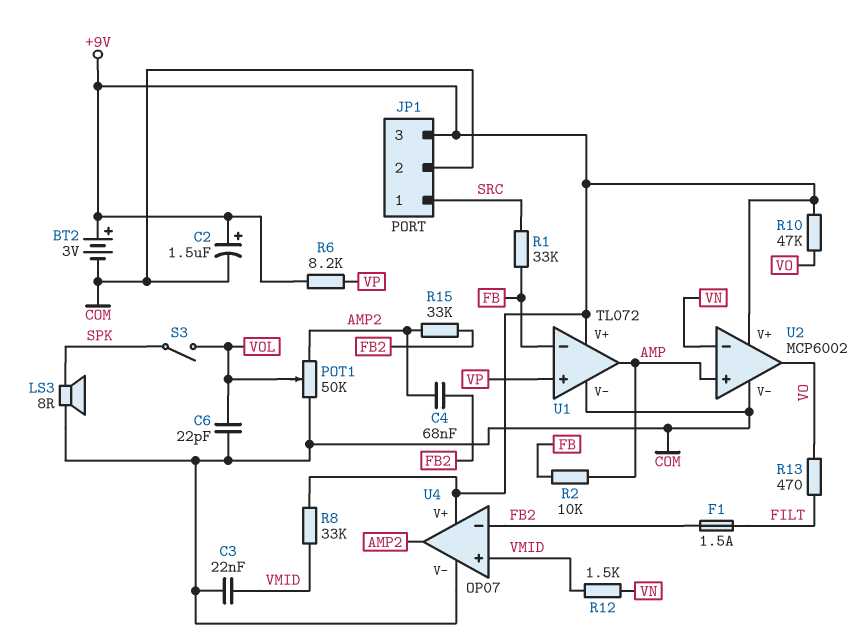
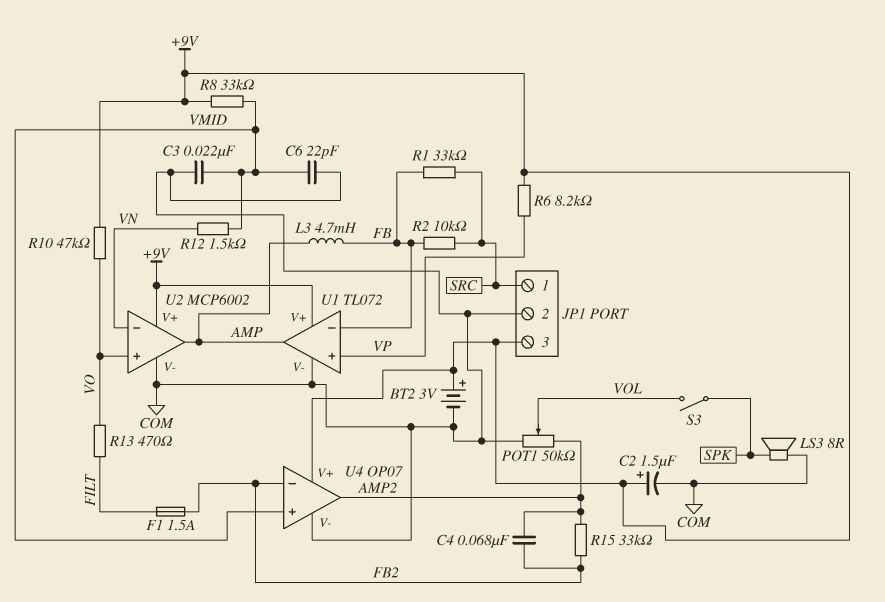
C6: 22pF (COM, VOL) -> 22pF (COM, VMID)
L3: none -> 4.7mH (AMP, FB)
R2: 10k (AMP, FB) -> 10k (FB, SRC)
U2 pin in+: AMP -> VO
U2 pin out: VO -> AMP

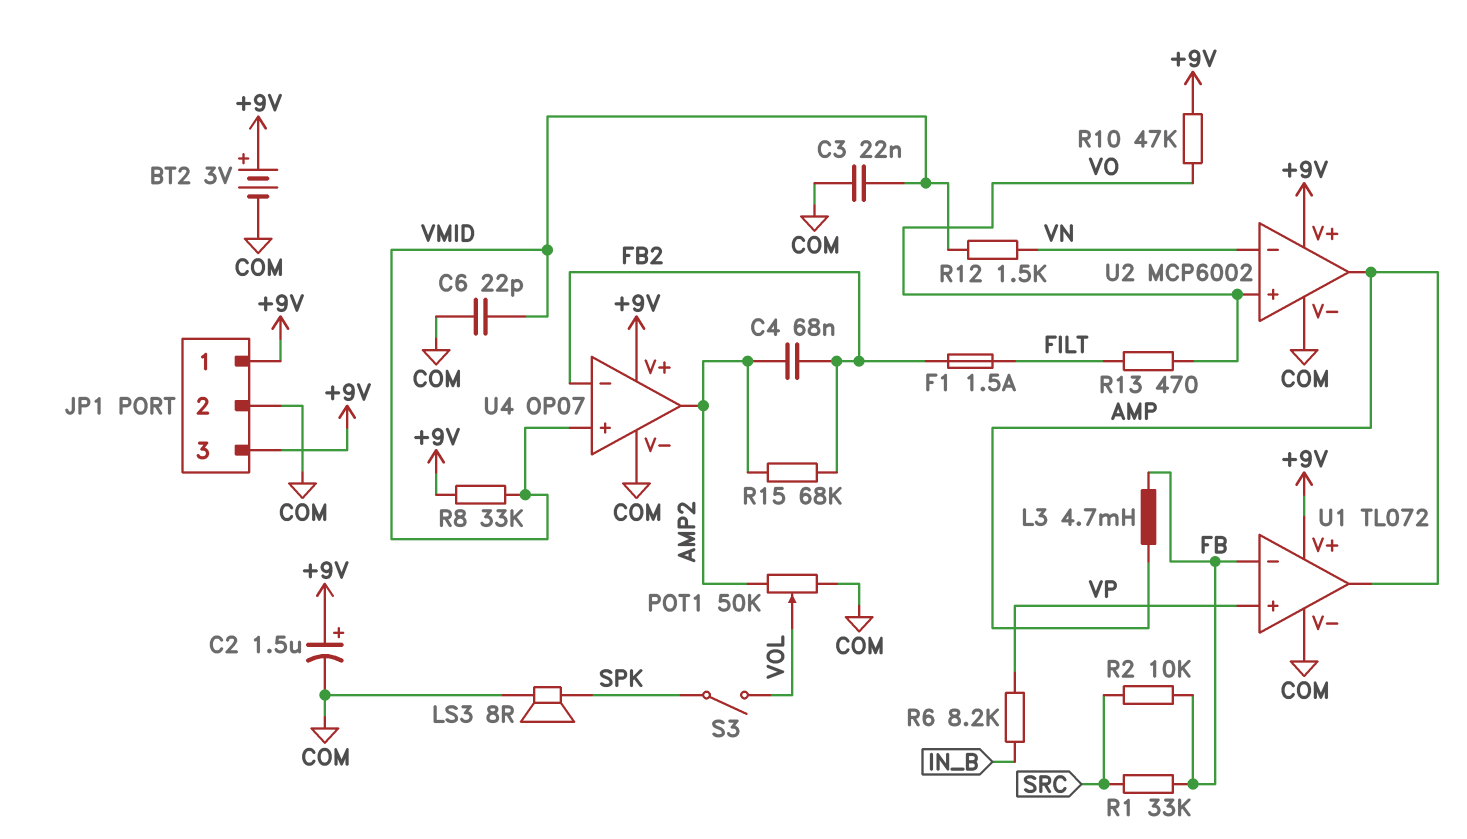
JP1 pin 1: SRC -> +9V
R6: 8.2k (+9V, VP) -> 8.2k (IN_B, VP)
R15: 33k (AMP2, FB2) -> 68k (AMP2, FB2)

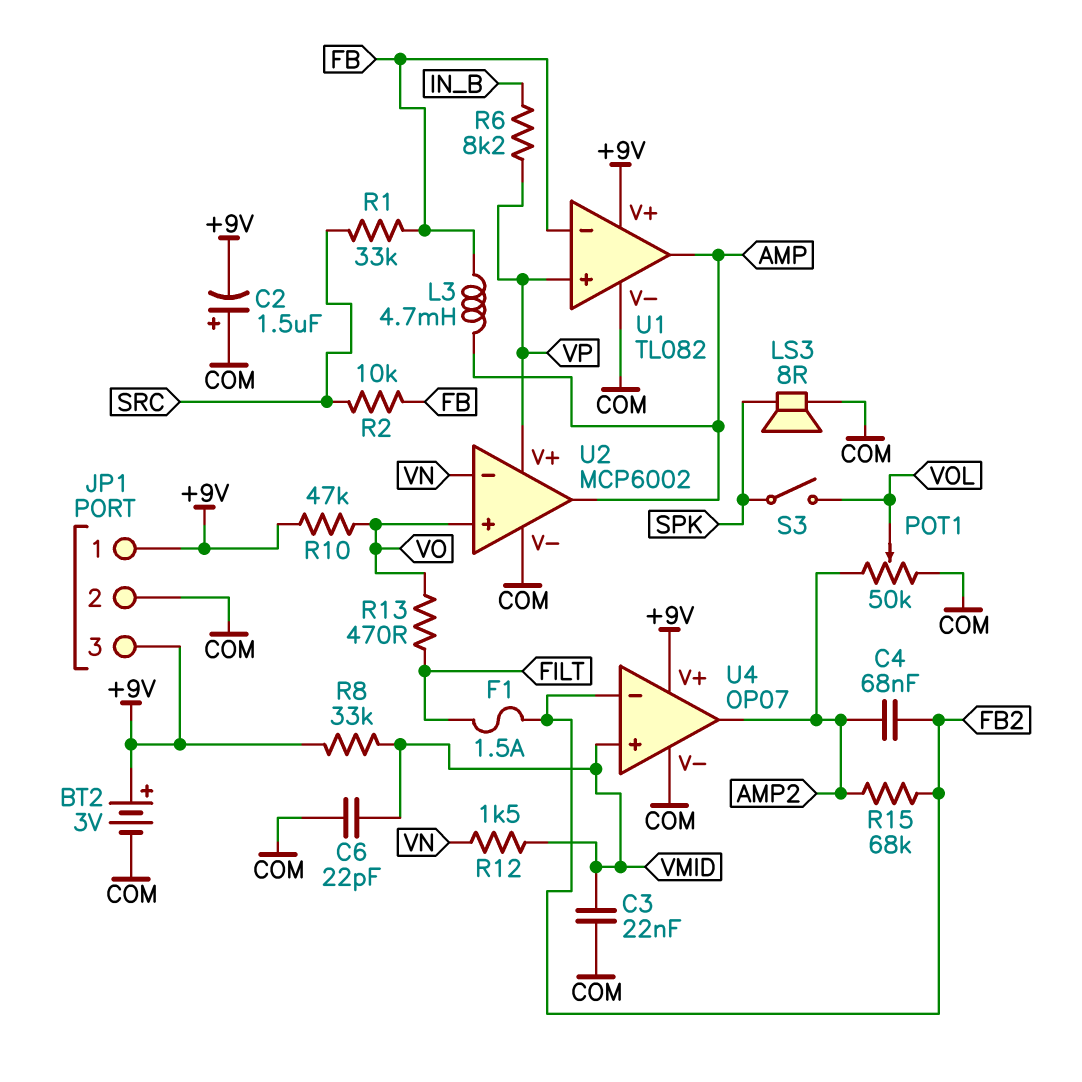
C2: 1.5uF (plus +9V, minus COM) -> 1.5uF (plus COM, minus +9V)
U1: TL072 -> TL082
U2 pin V+: +9V -> VP

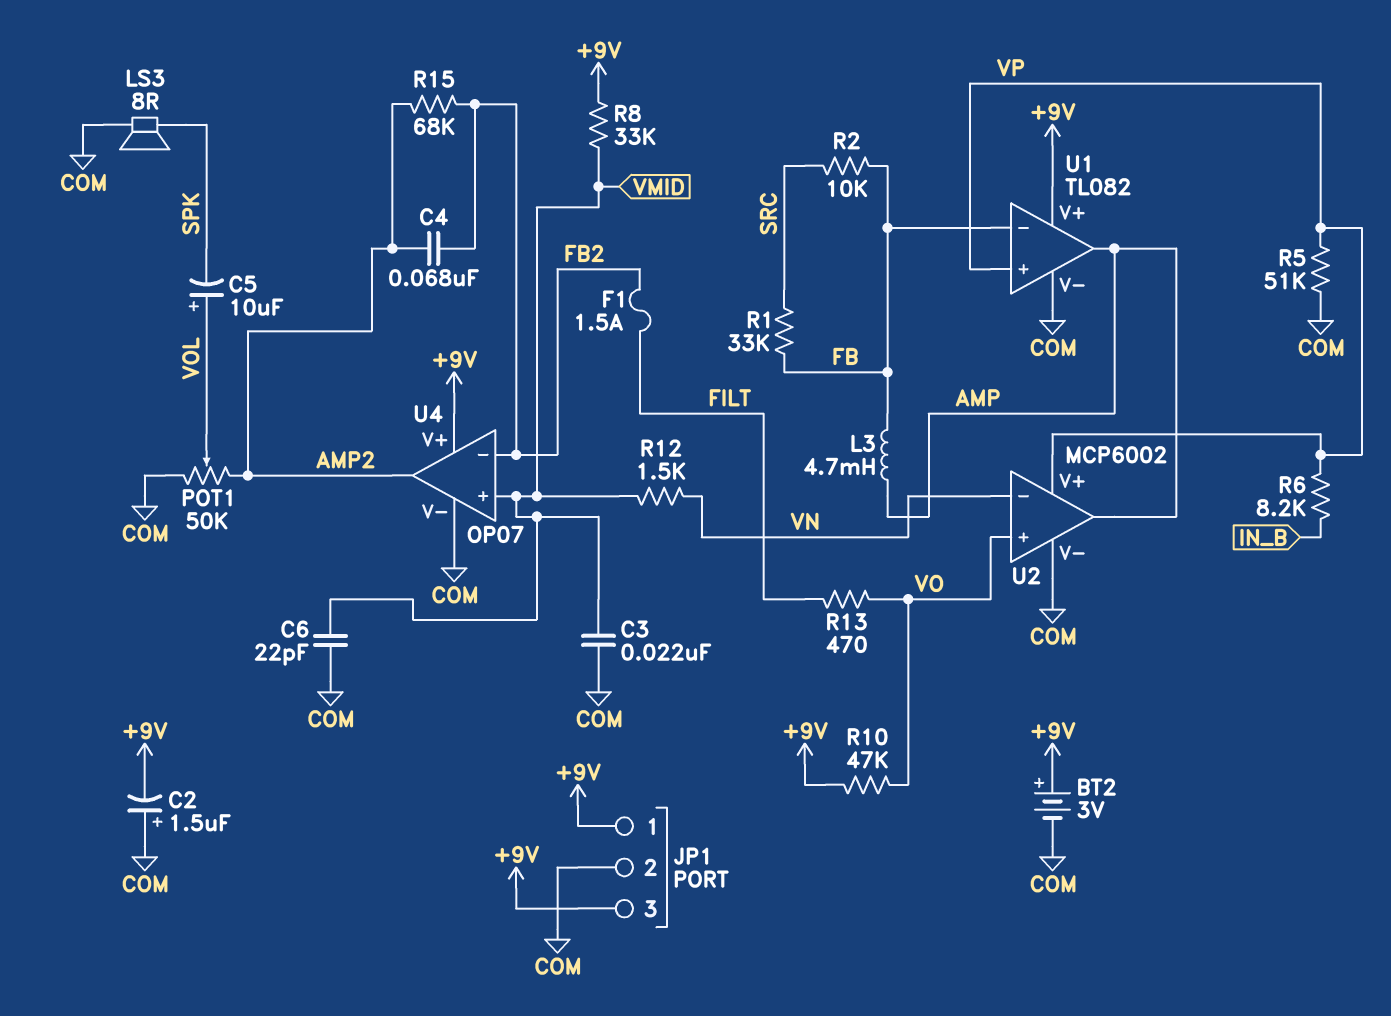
C5: none -> 10uF (plus VOL, minus SPK)
R5: none -> 51k (COM, VP)
S3: switch (SPK, VOL) -> none

